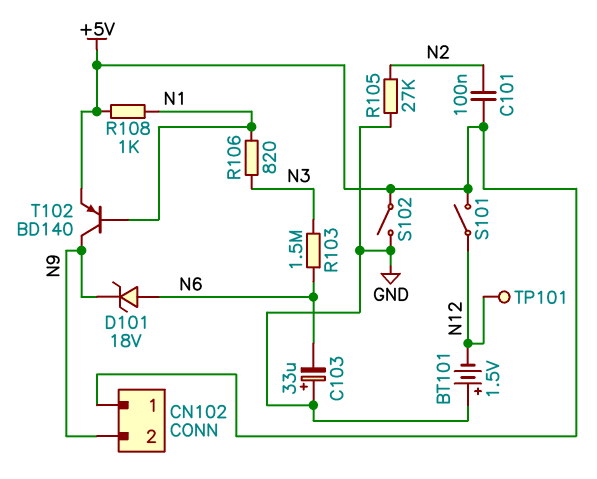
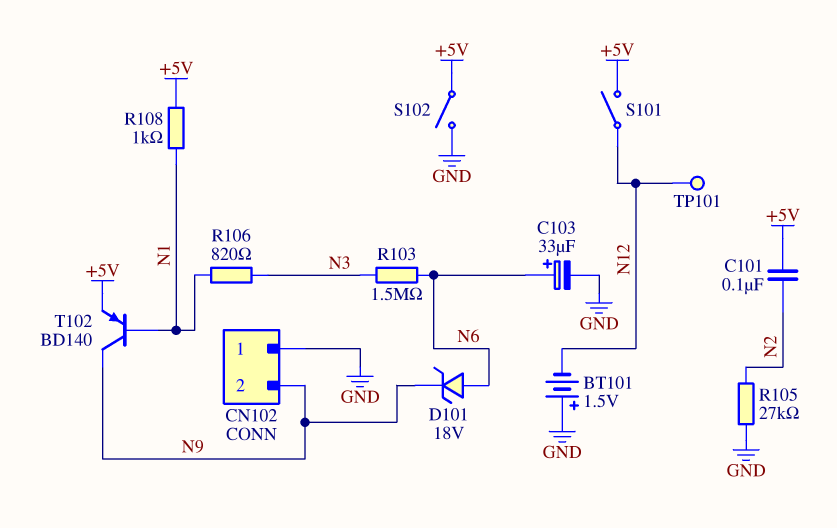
C103: 33uF (plus GND, minus N6) -> 33uF (plus N6, minus GND)
CN102 pin 1: +5V -> GND

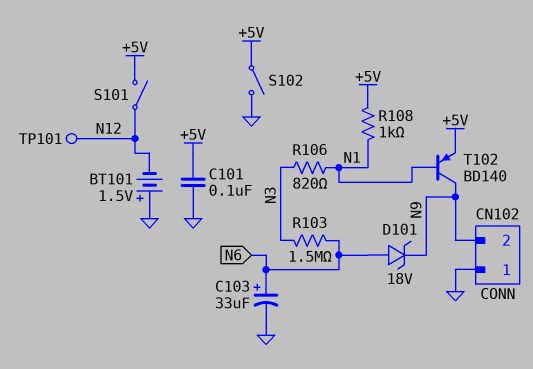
C101: 100nF (+5V, N2) -> 100nF (+5V, GND)
R105: 27k (GND, N2) -> none

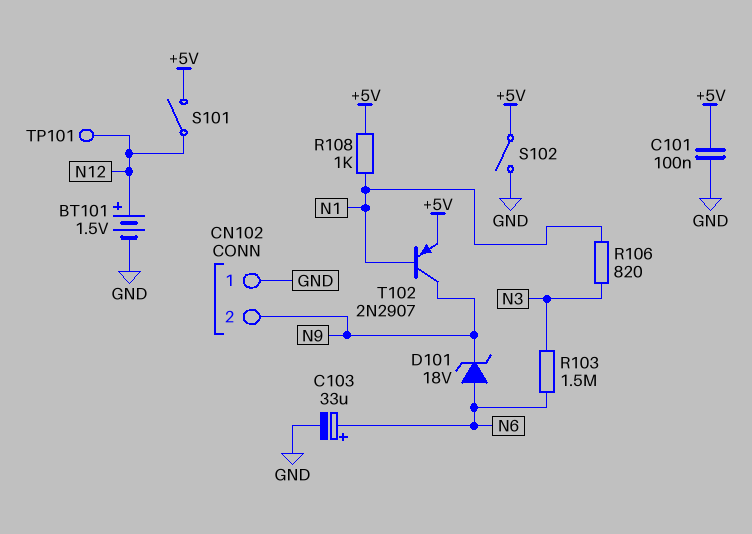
BT101: 1.5V (plus GND, minus N12) -> 1.5V (plus N12, minus GND)
T102: PNP BD140 (B N1, C N9, E +5V) -> PNP 2N2907 (B N1, C N9, E +5V)

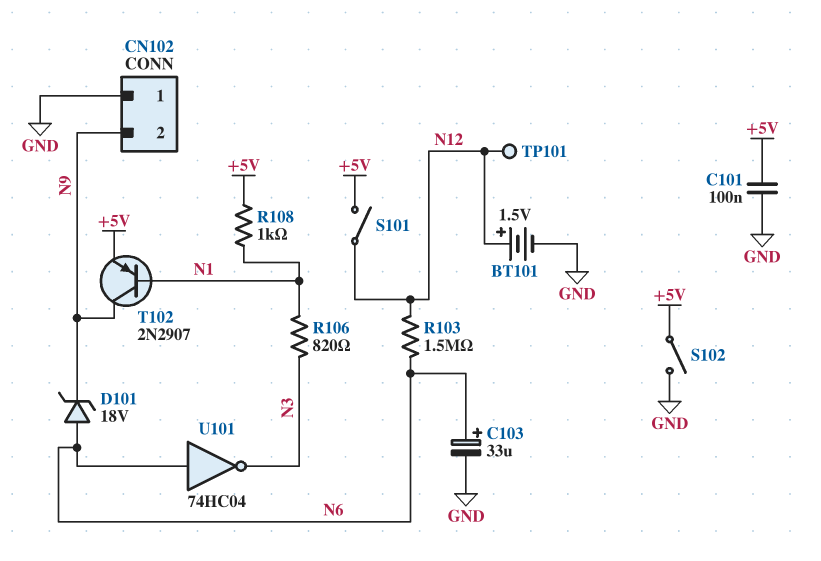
R103: 1.5M (N3, N6) -> 1.5M (N6, N12)
U101: none -> NOT 74HC04 (in N6, out N3)

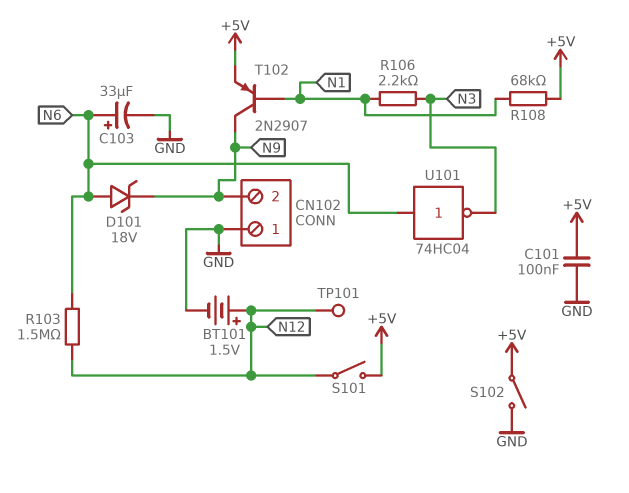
R106: 820 (N1, N3) -> 2.2k (N1, N3)
R108: 1k (+5V, N1) -> 68k (+5V, N1)

